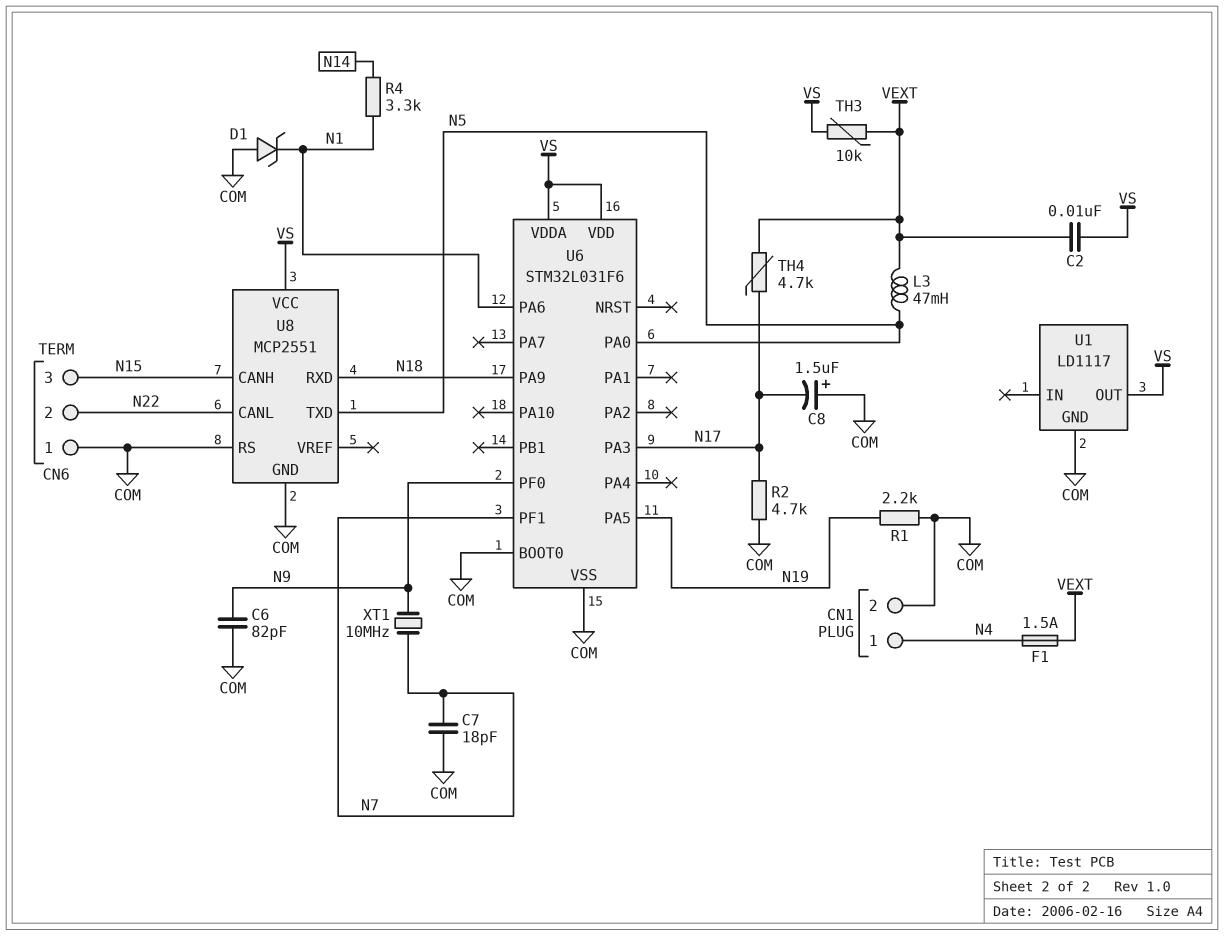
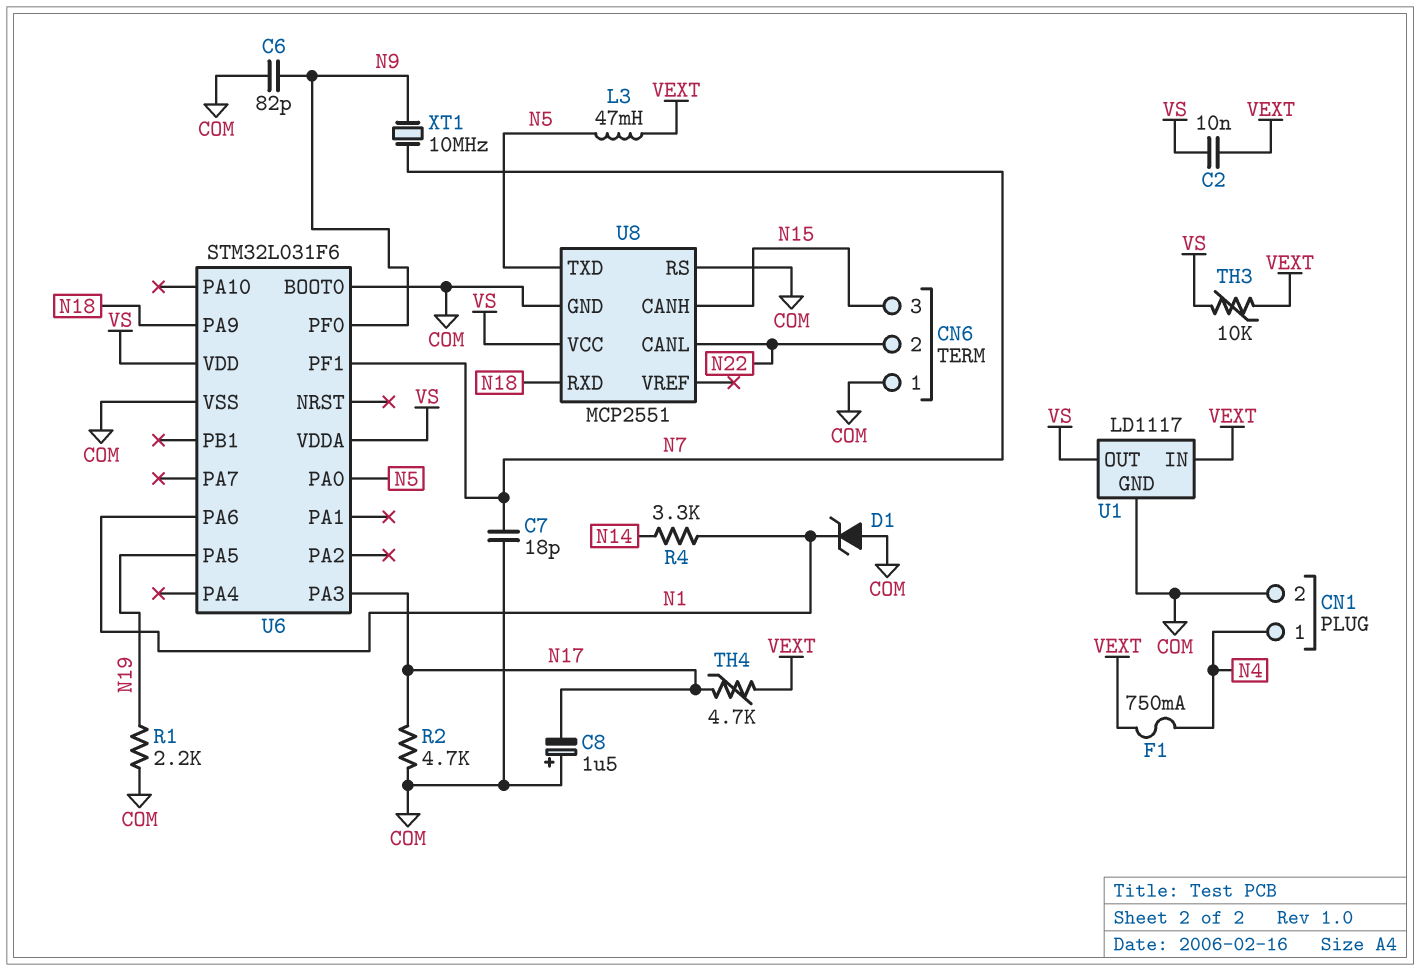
F1: 1.5A (N4, VEXT) -> 750mA (N4, VEXT)
U1 pin IN: none -> VEXT

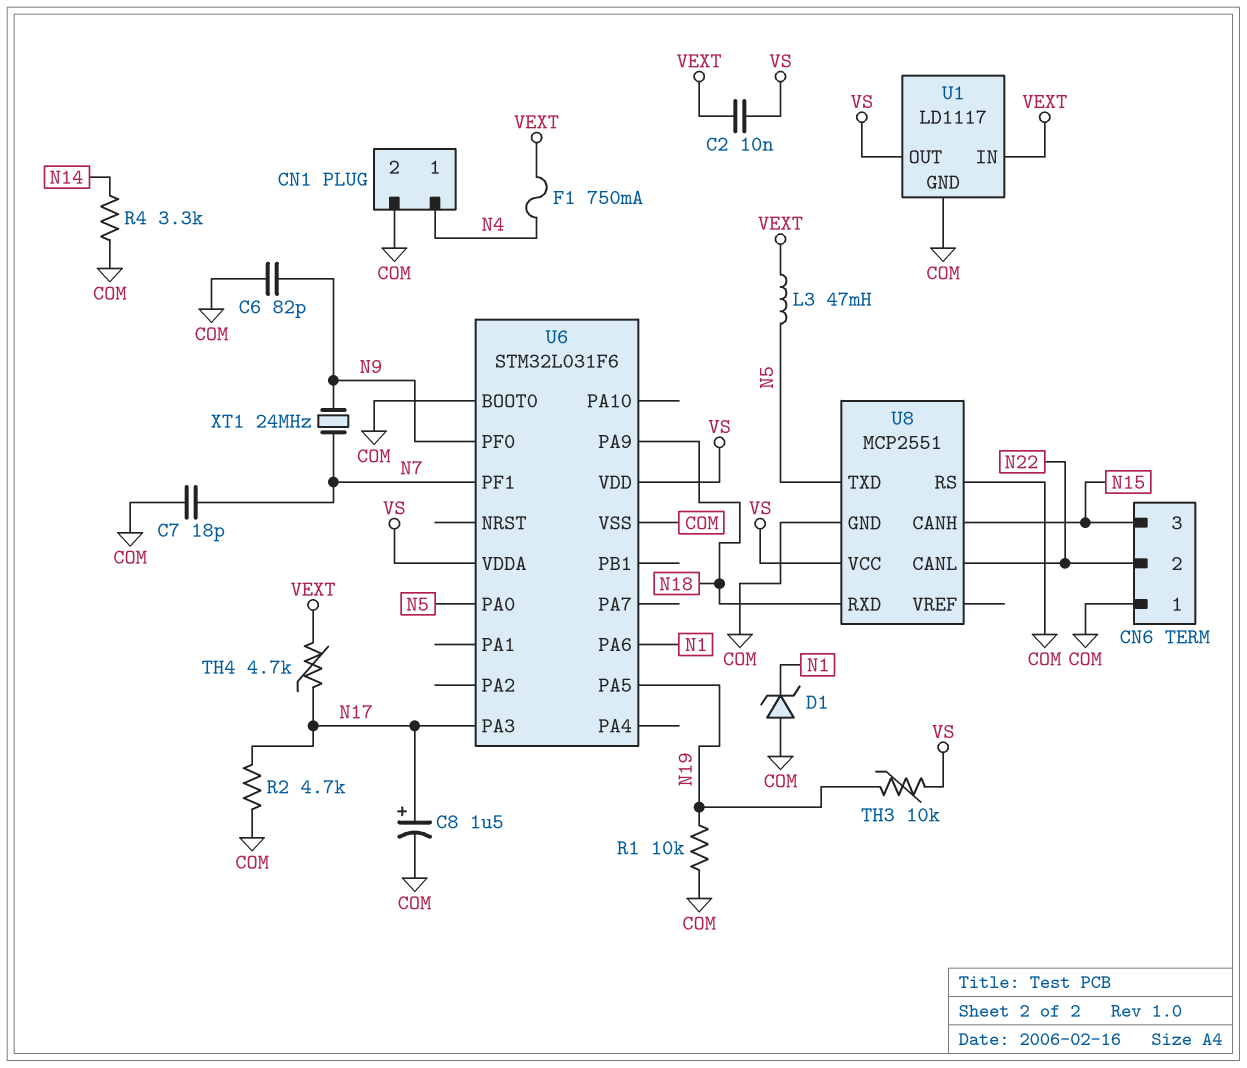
C8: 1.5uF (plus COM, minus N17) -> 1.5uF (plus N17, minus COM)
R1: 2.2k (COM, N19) -> 10k (COM, N19)
R4: 3.3k (N1, N14) -> 3.3k (COM, N14)
TH3: 10k (VEXT, VS) -> 10k (N19, VS)
XT1: 10MHz (N7, N9) -> 24MHz (N7, N9)

